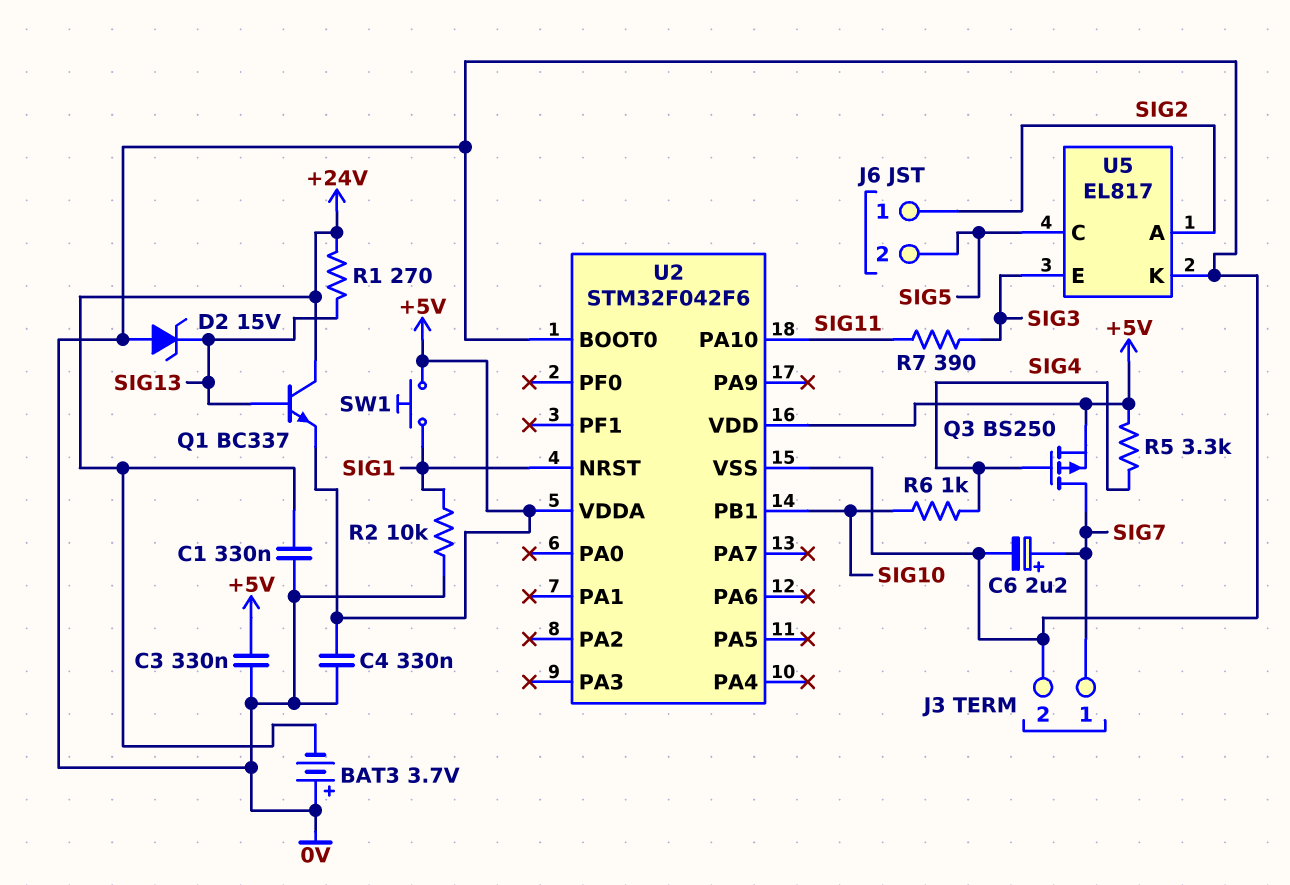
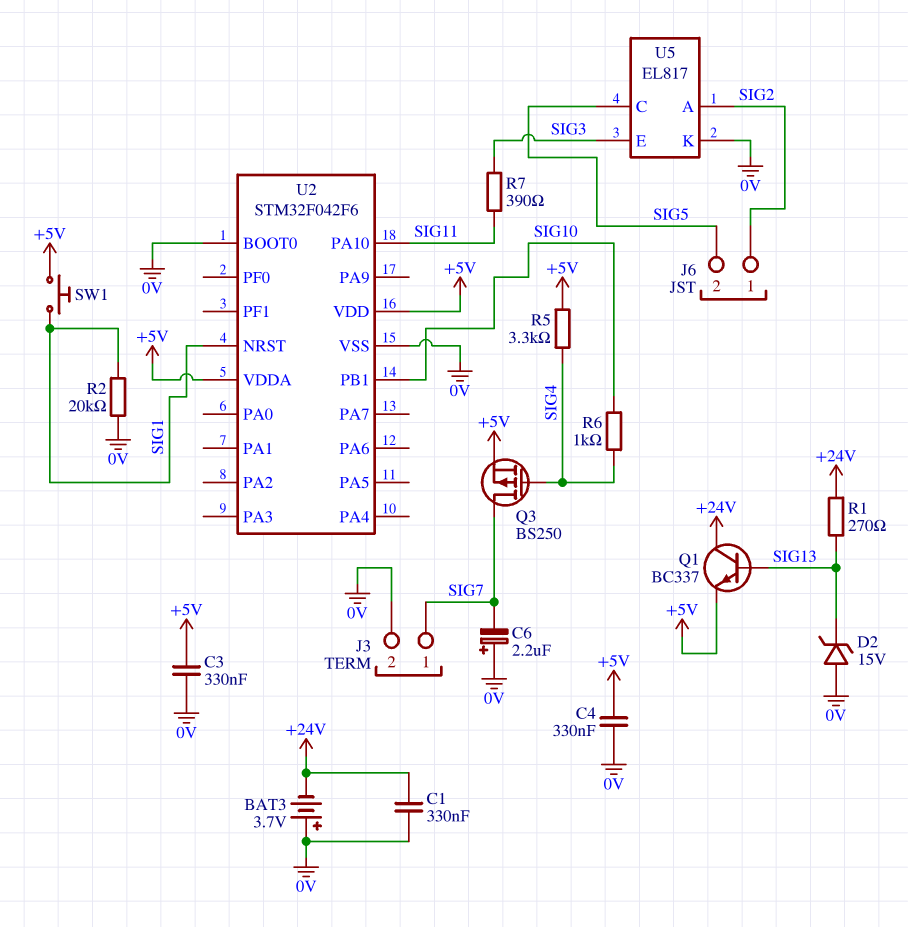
C6: 2.2uF (plus SIG7, minus 0V) -> 2.2uF (plus 0V, minus SIG7)
R2: 10k (0V, SIG1) -> 20k (0V, SIG1)

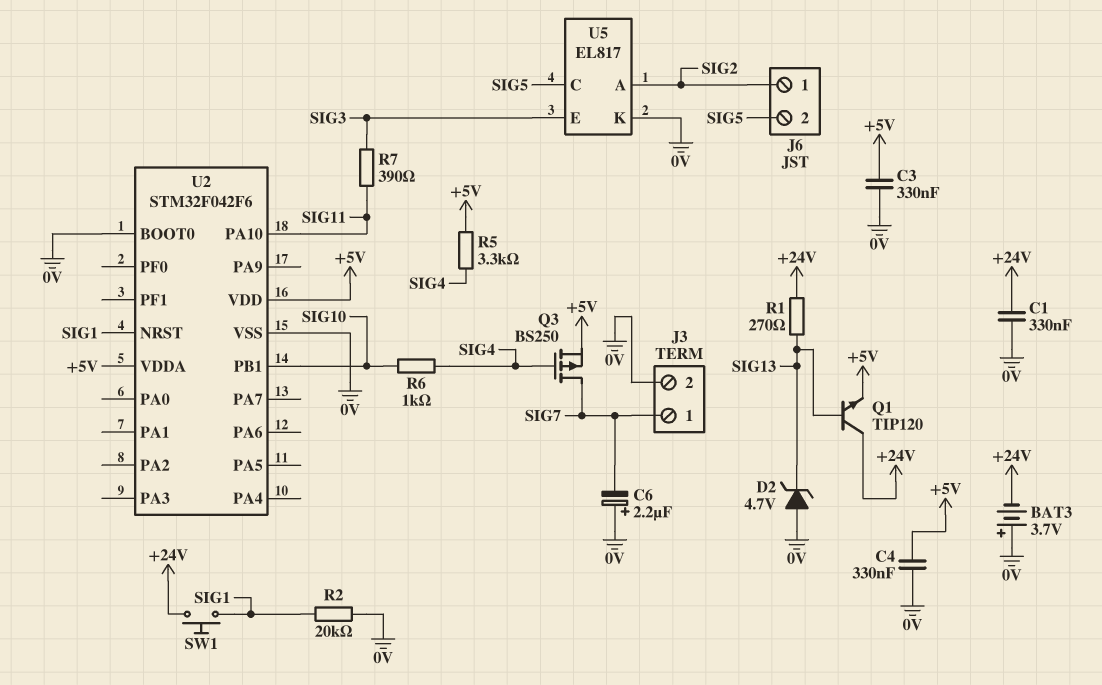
D2: zener 15V (A 0V, K SIG13) -> zener 4.7V (A 0V, K SIG13)
Q1: NPN BC337 (B SIG13, C +24V, E +5V) -> NPN TIP120 (B SIG13, C +24V, E +5V)
SW1: button (+5V, SIG1) -> button (+24V, SIG1)

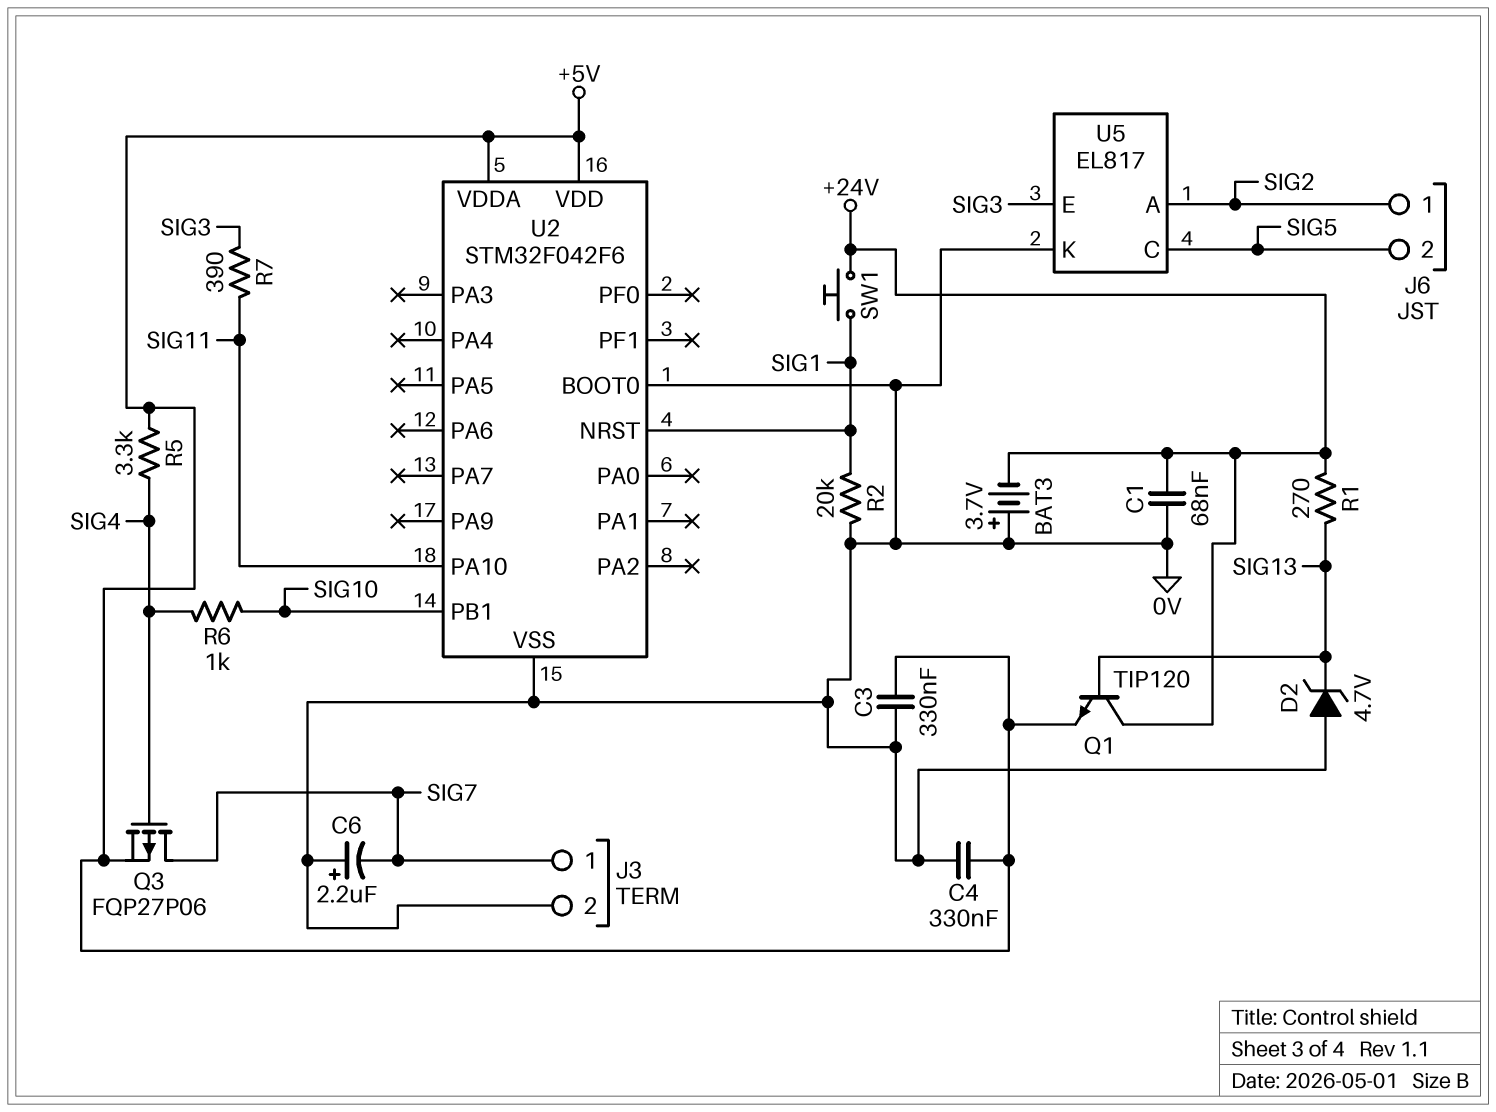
C1: 330nF (+24V, 0V) -> 68nF (+24V, 0V)
Q3: PMOS BS250 (G SIG4, D SIG7, S +5V) -> PMOS FQP27P06 (G SIG4, D SIG7, S +5V)

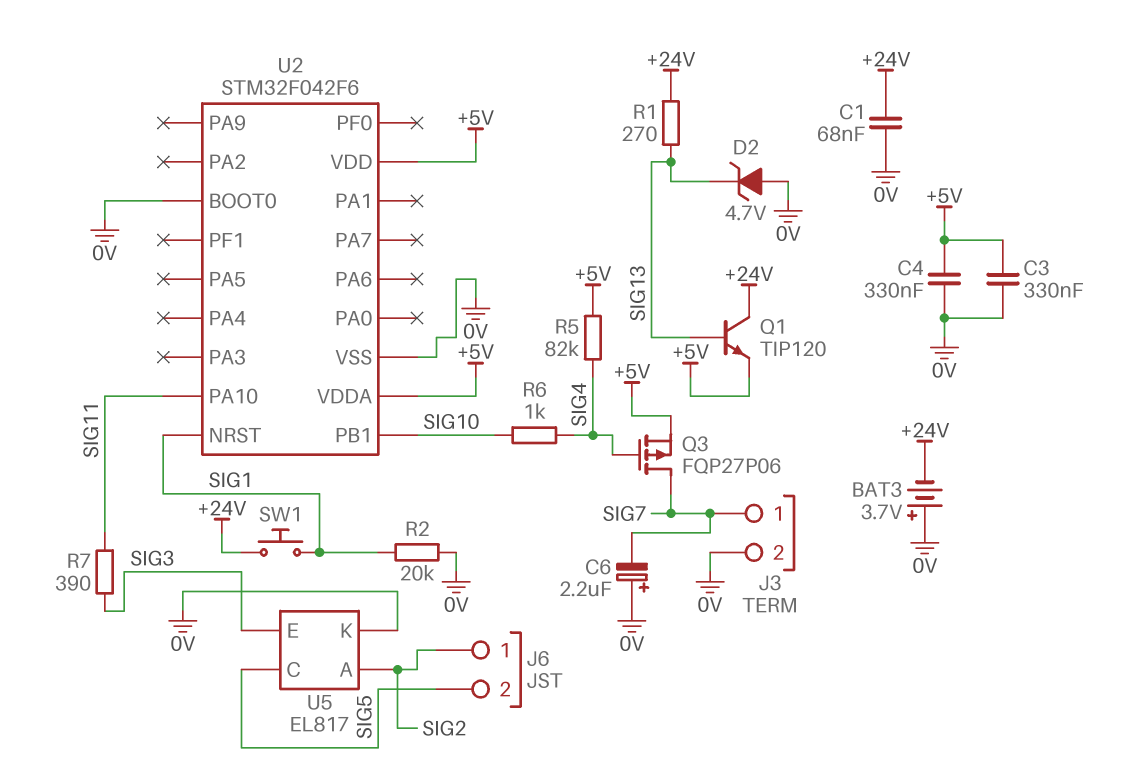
R5: 3.3k (+5V, SIG4) -> 82k (+5V, SIG4)

